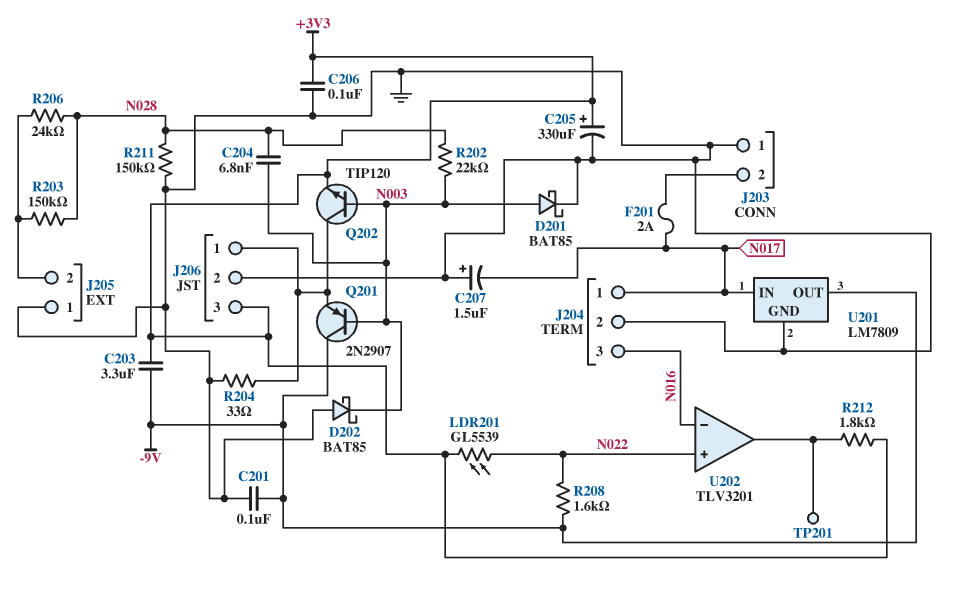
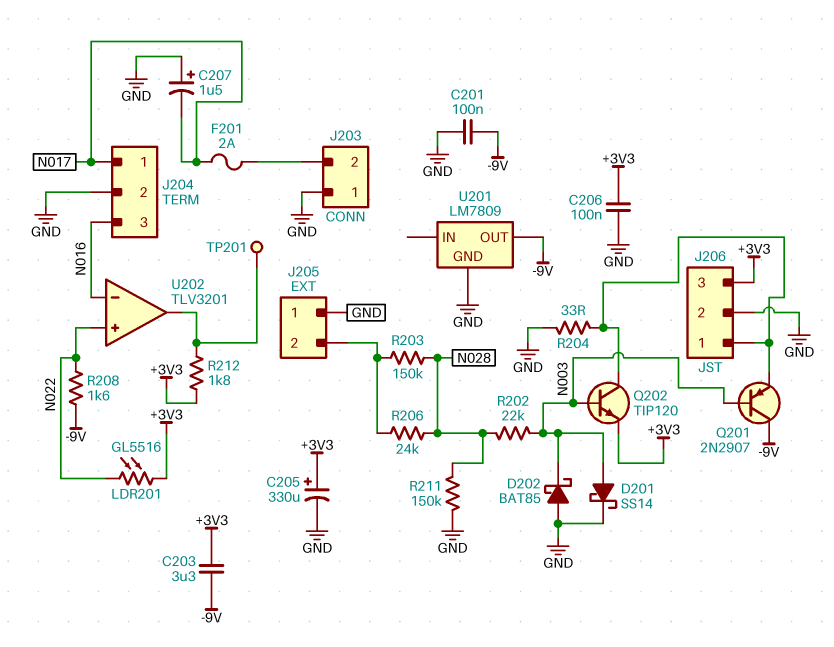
C204: 6.8nF (N003, N028) -> none
D201: schottky BAT85 (A N003, K GND) -> schottky SS14 (A N003, K GND)
LDR201: GL5539 (+3V3, N022) -> GL5516 (+3V3, N022)
U201 pin IN: N017 -> none

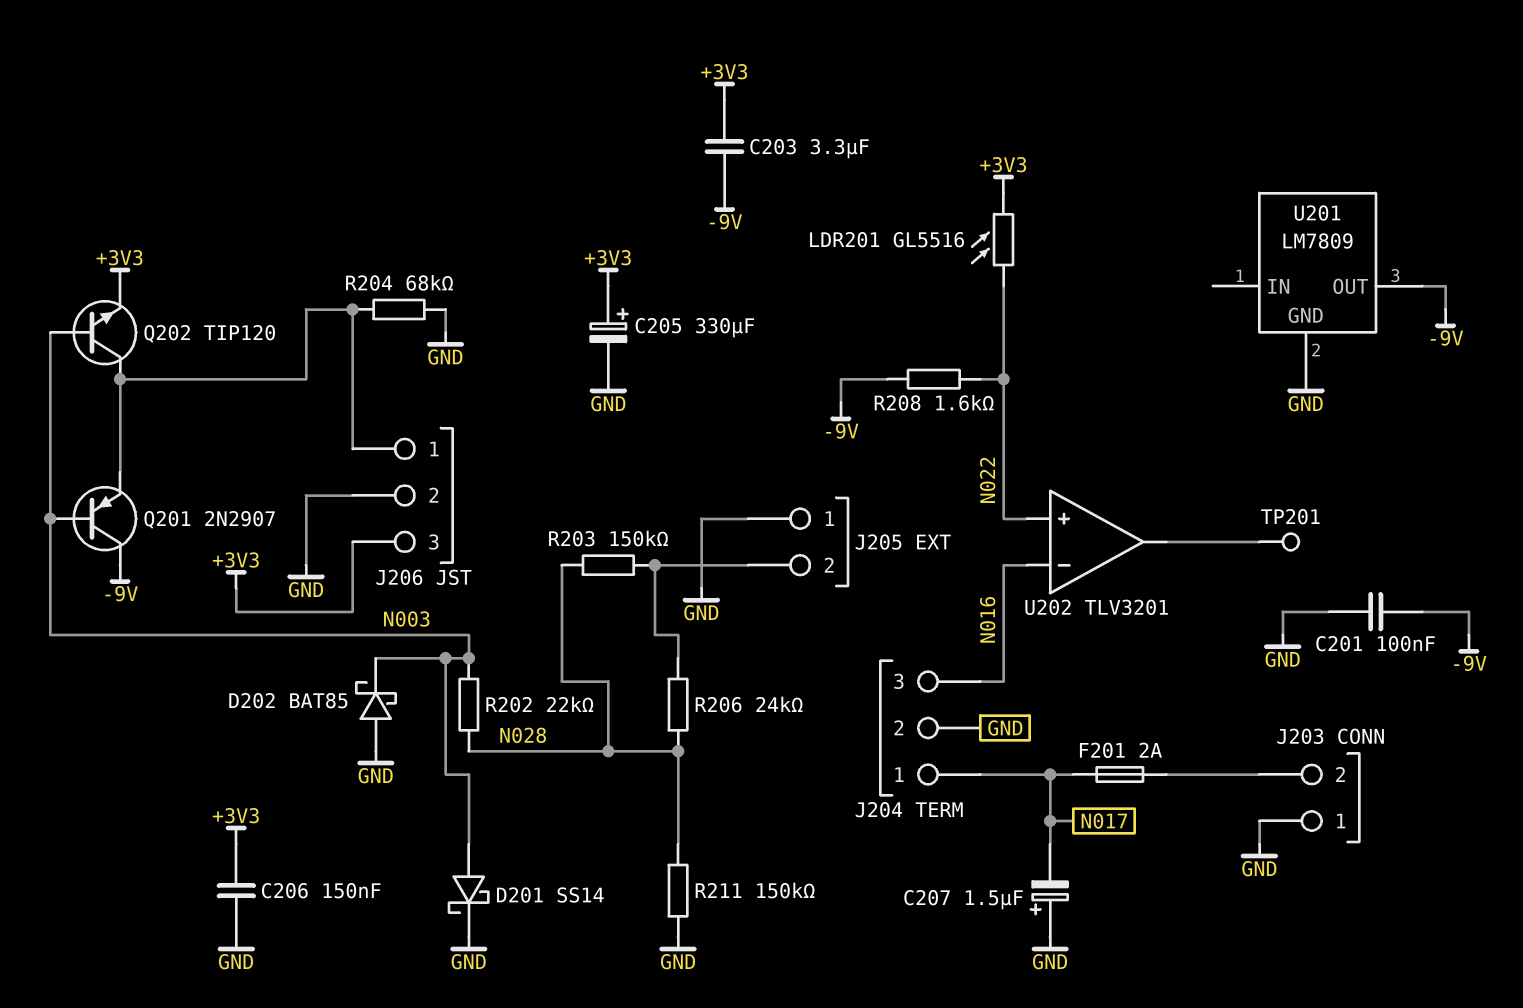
C206: 100nF (+3V3, GND) -> 150nF (+3V3, GND)
R204: 33 (GND, J206/1) -> 68k (GND, J206/1)
R212: 1.8k (+3V3, U202/out) -> none

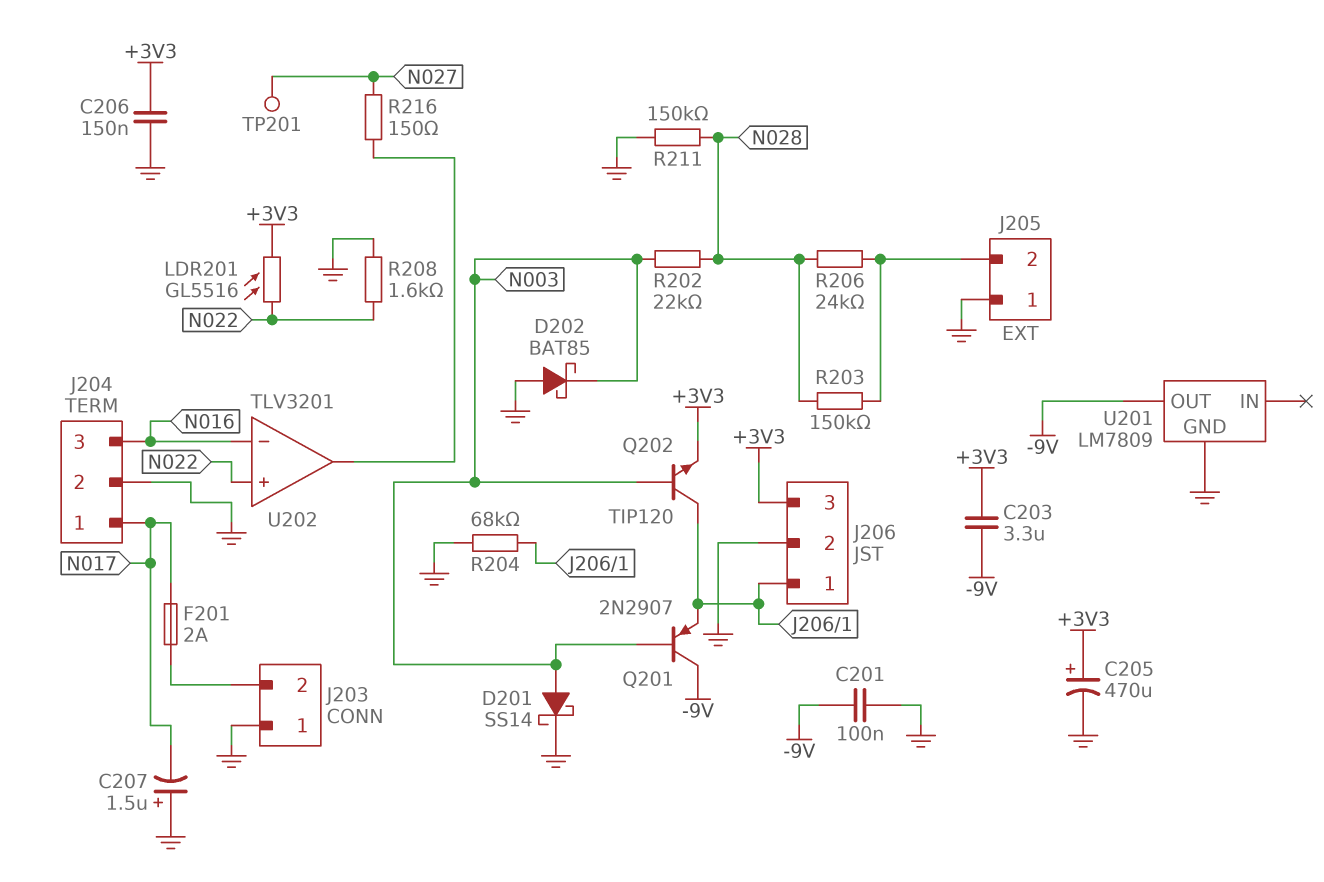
C205: 330uF (plus +3V3, minus GND) -> 470uF (plus +3V3, minus GND)
R208: 1.6k (-9V, N022) -> 1.6k (GND, N022)
R216: none -> 150 (N027, U202/out)
TP201: test point (U202/out) -> test point (N027)

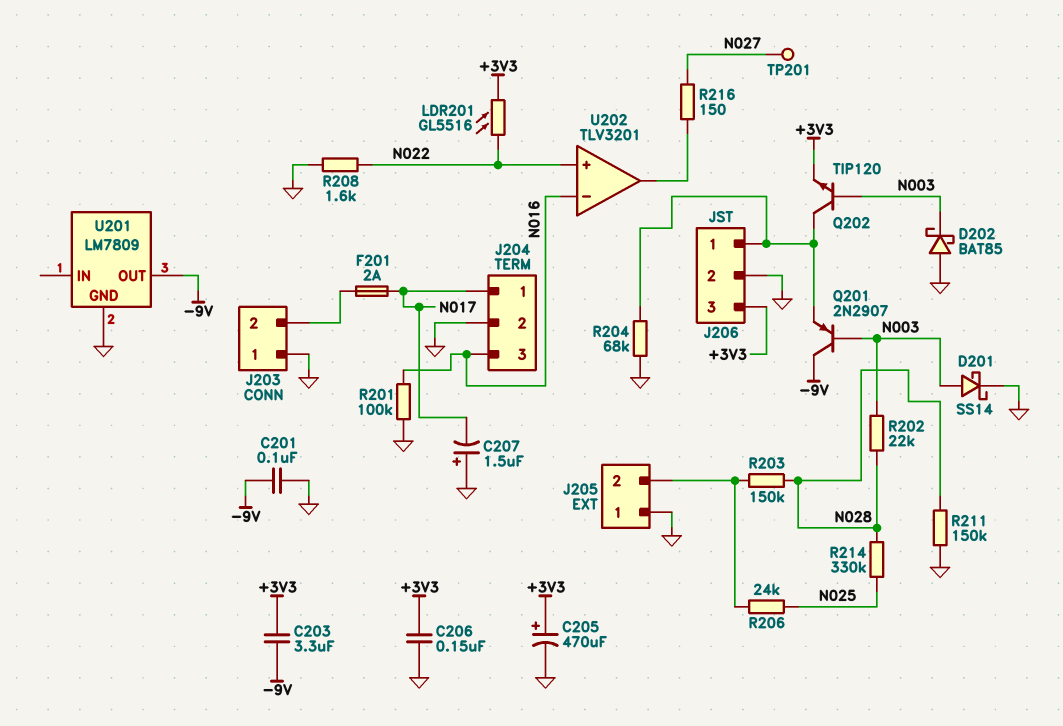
R201: none -> 100k (GND, N016)
R206: 24k (J205/2, N028) -> 24k (J205/2, N025)
R214: none -> 330k (N025, N028)

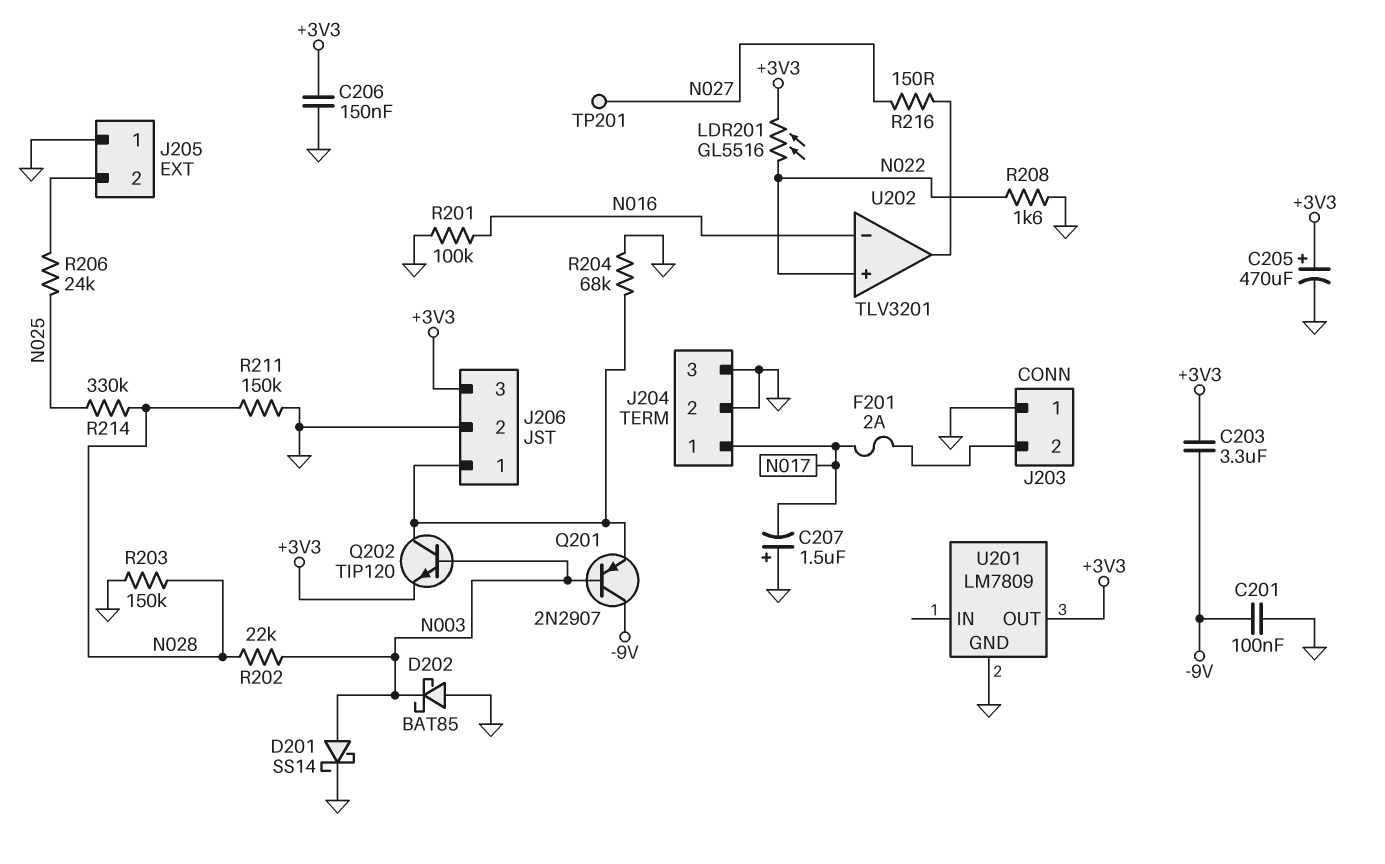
J204 pin 3: N016 -> GND
R203: 150k (J205/2, N028) -> 150k (GND, N028)
U201 pin OUT: -9V -> +3V3

